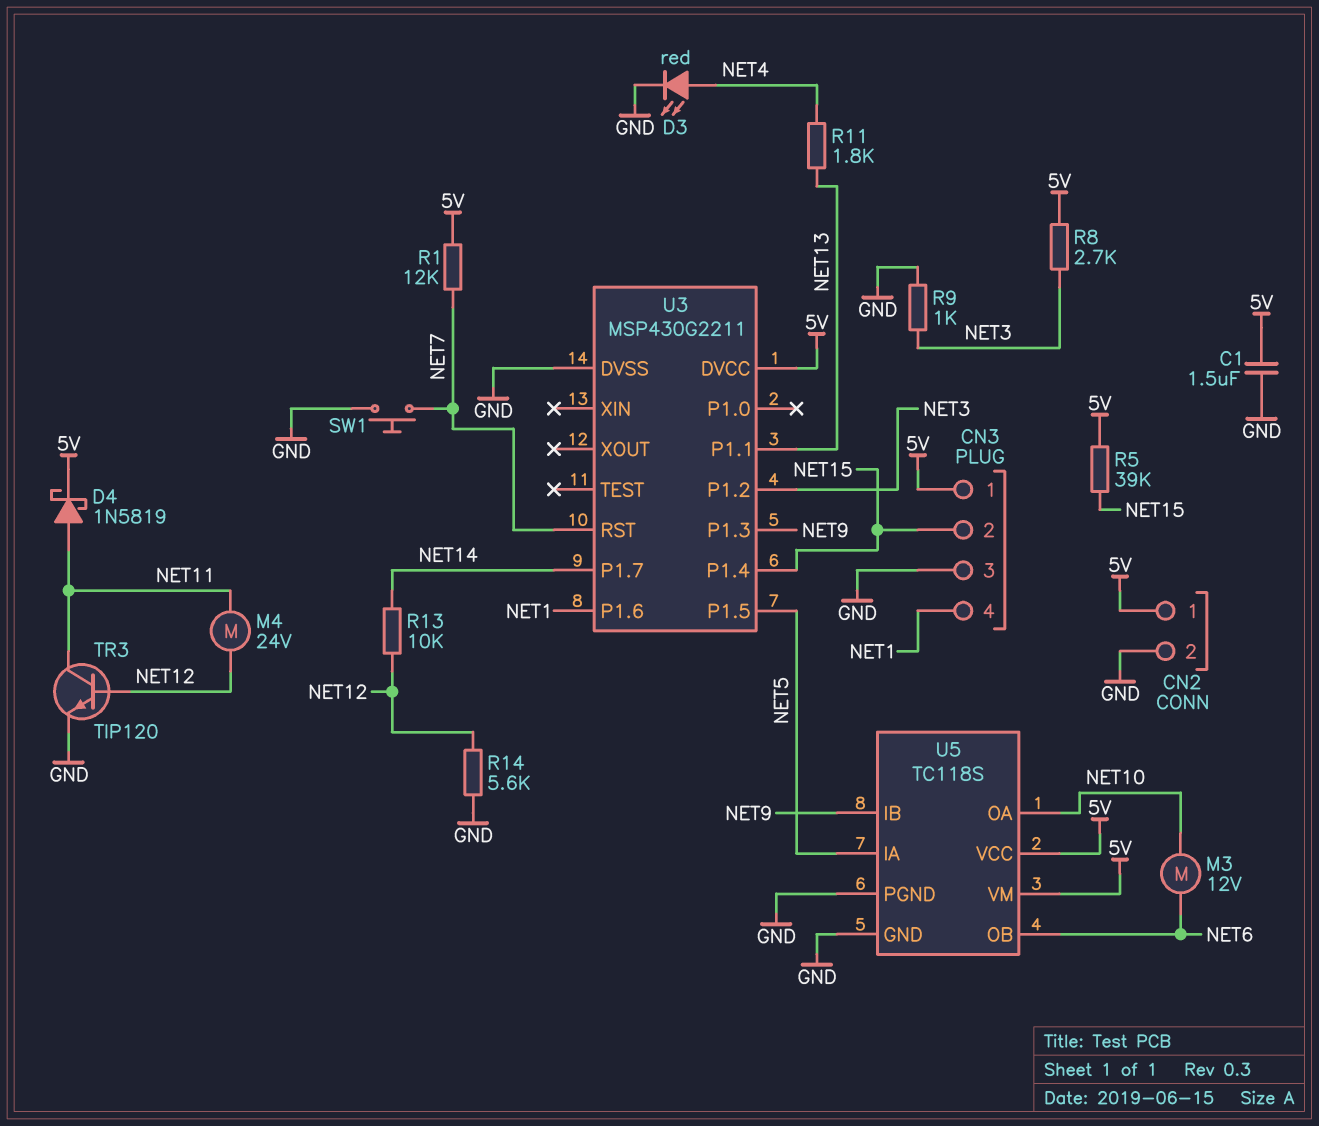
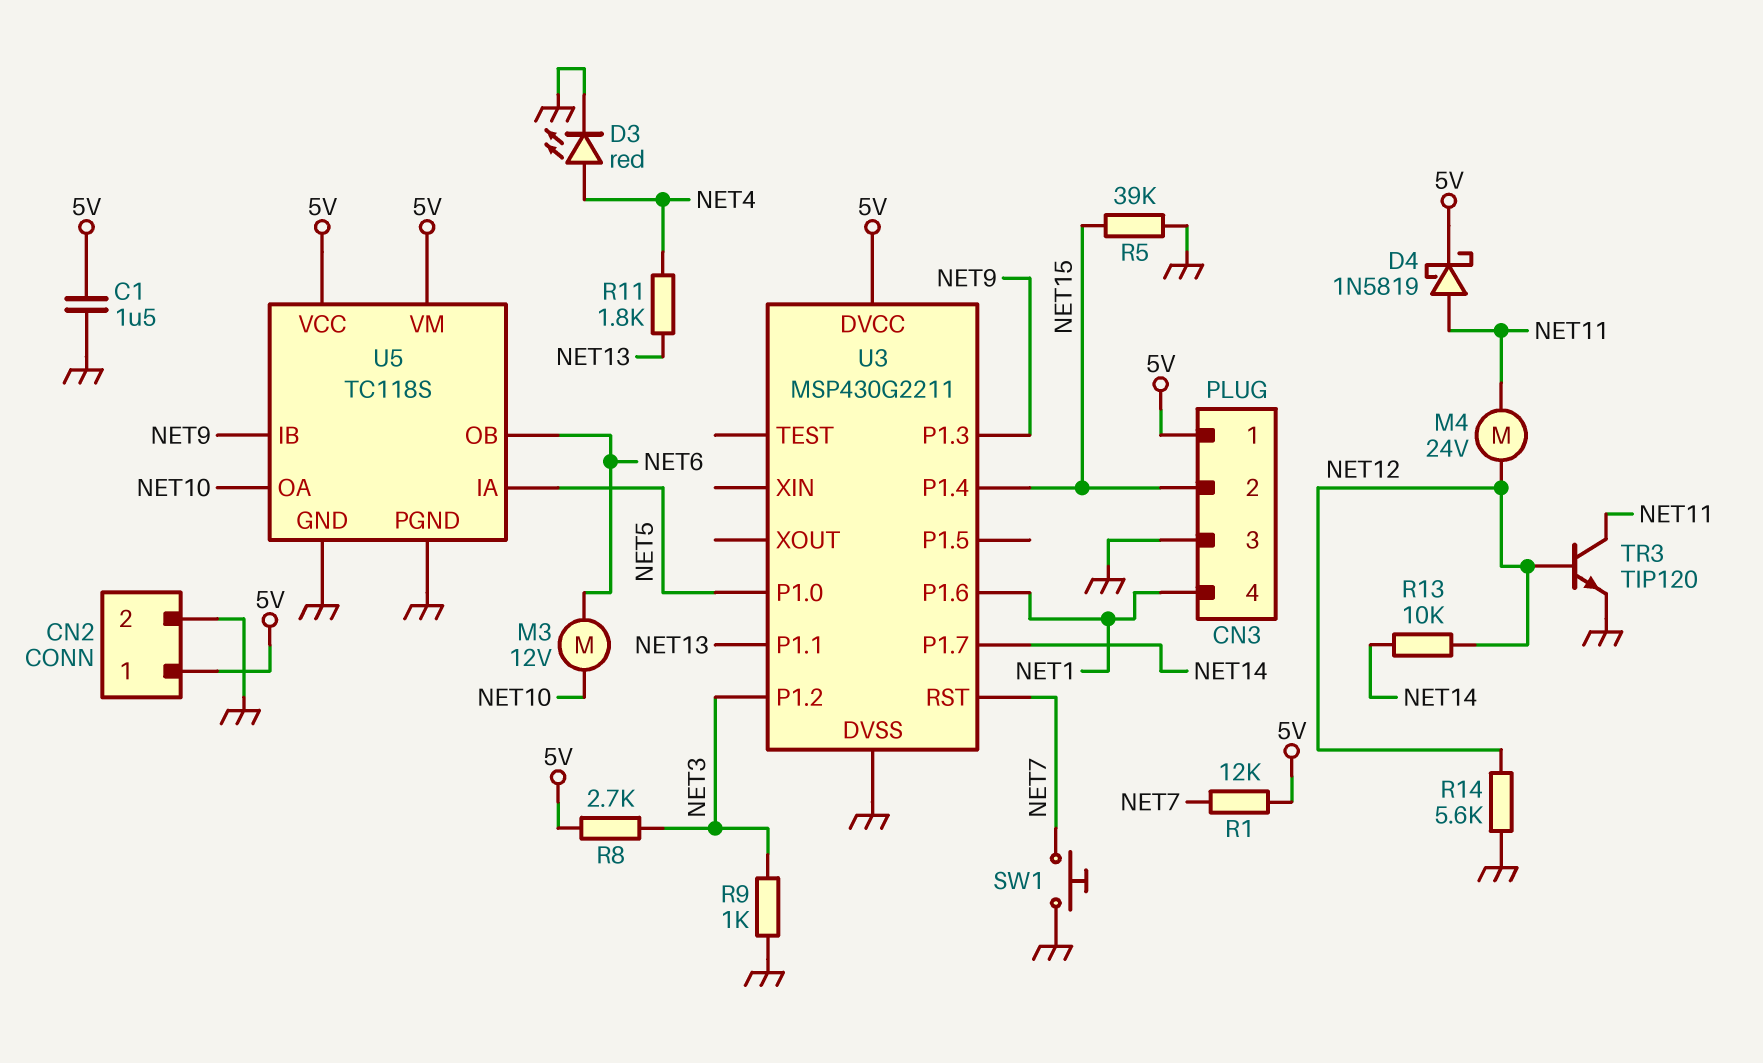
R5: 39k (5V, NET15) -> 39k (GND, NET15)
U3 pin P1.0: none -> NET5
U3 pin P1.5: NET5 -> none

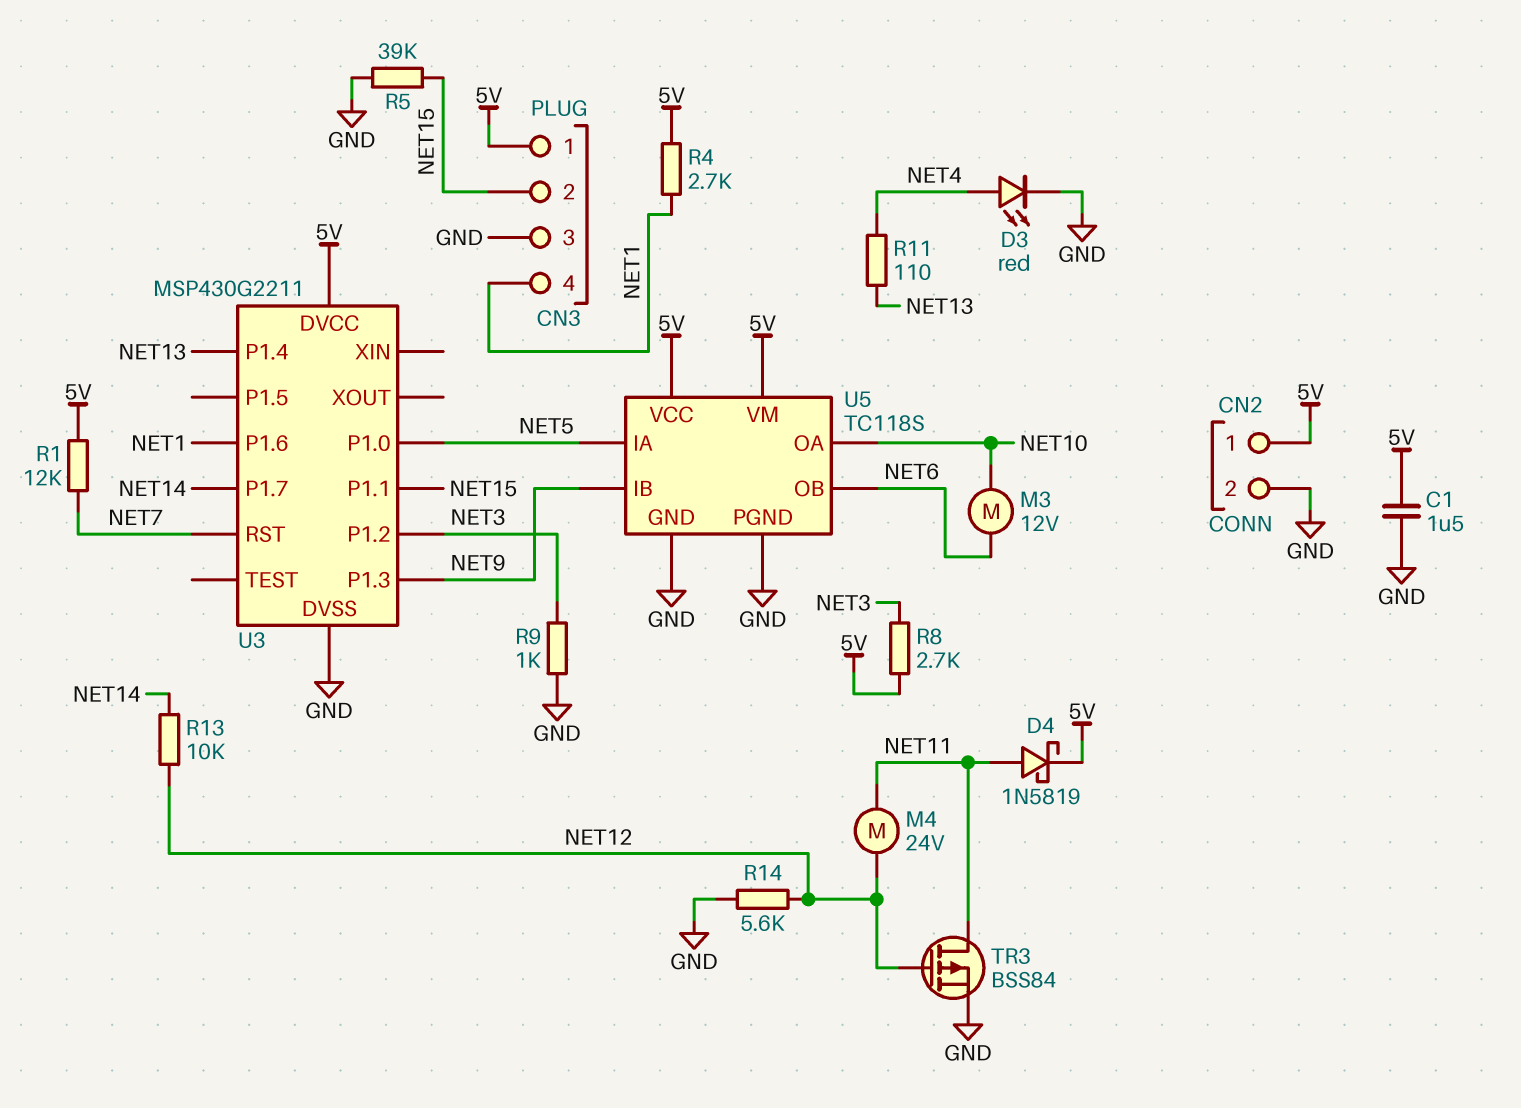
R4: none -> 2.7k (5V, NET1)
R11: 1.8k (NET4, NET13) -> 110 (NET4, NET13)
SW1: button (GND, NET7) -> none
TR3: NPN TIP120 (B NET12, C NET11, E GND) -> PMOS BSS84 (G NET12, D NET11, S GND)
U3 pin P1.1: NET13 -> NET15
U3 pin P1.4: NET15 -> NET13

